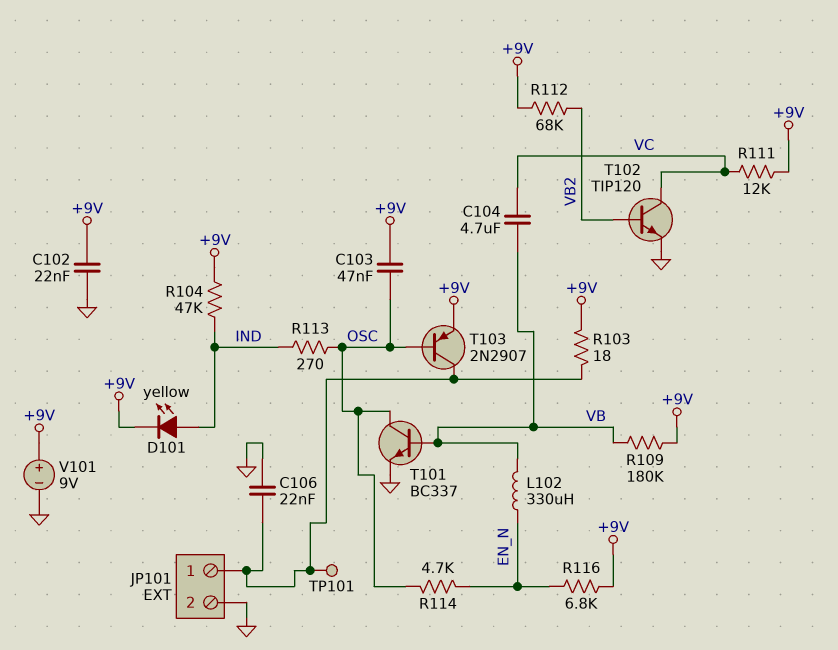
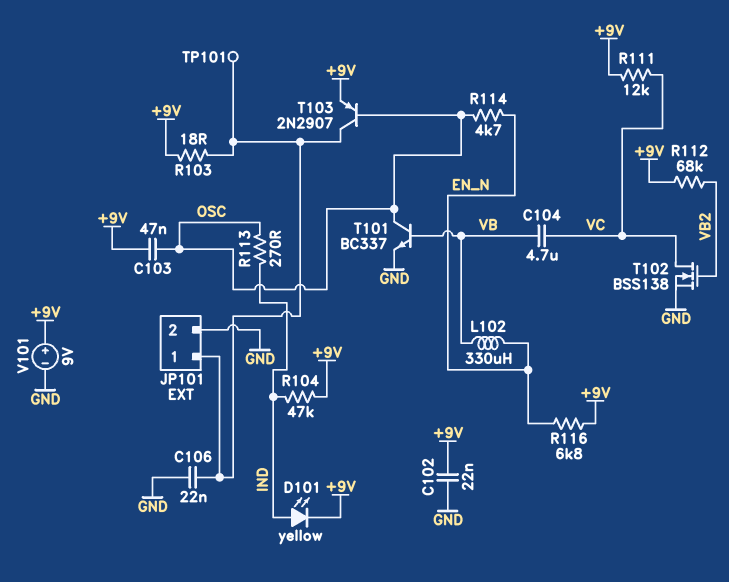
R109: 180k (+9V, VB) -> none
T102: NPN TIP120 (B VB2, C VC, E GND) -> NMOS BSS138 (G VB2, D VC, S GND)

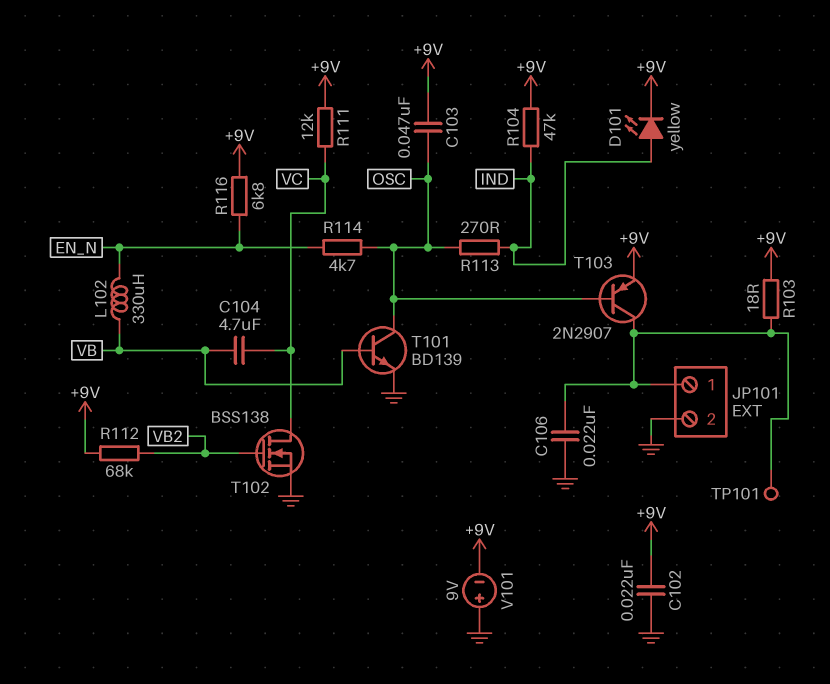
T101: NPN BC337 (B VB, C OSC, E GND) -> NPN BD139 (B VB, C OSC, E GND)
V101: 9V (plus +9V, minus GND) -> 9V (plus GND, minus +9V)

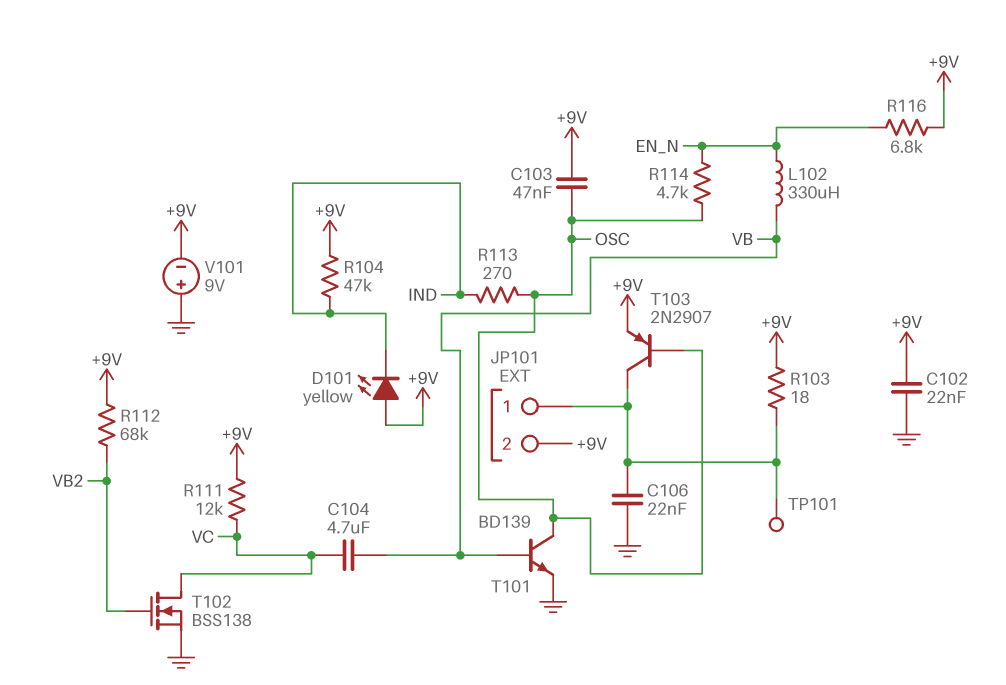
D101: LED yellow (A IND, K +9V) -> LED yellow (A +9V, K IND)
JP101 pin 2: GND -> +9V

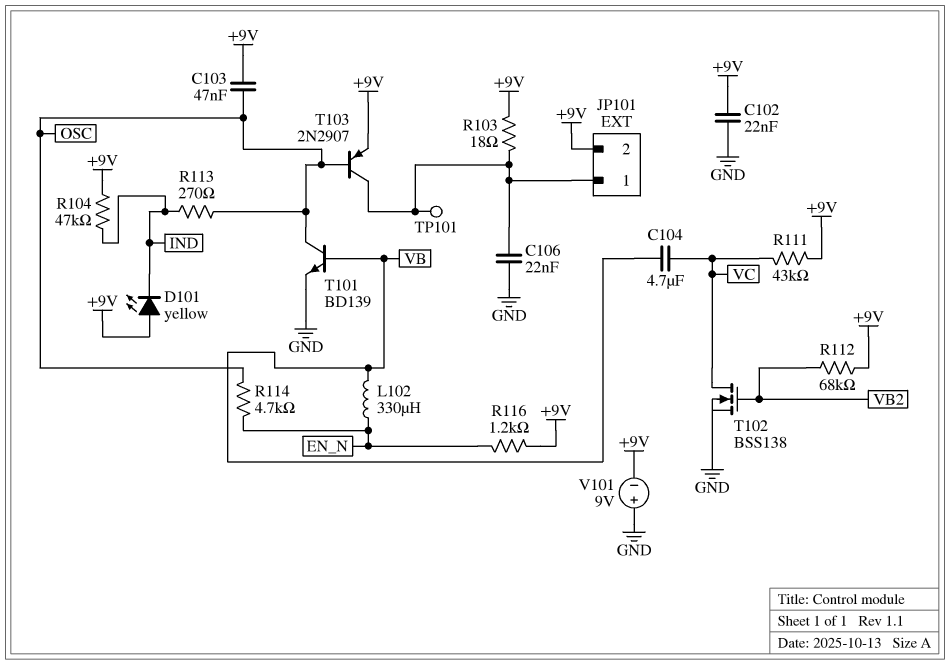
R111: 12k (+9V, VC) -> 43k (+9V, VC)
R116: 6.8k (+9V, EN_N) -> 1.2k (+9V, EN_N)

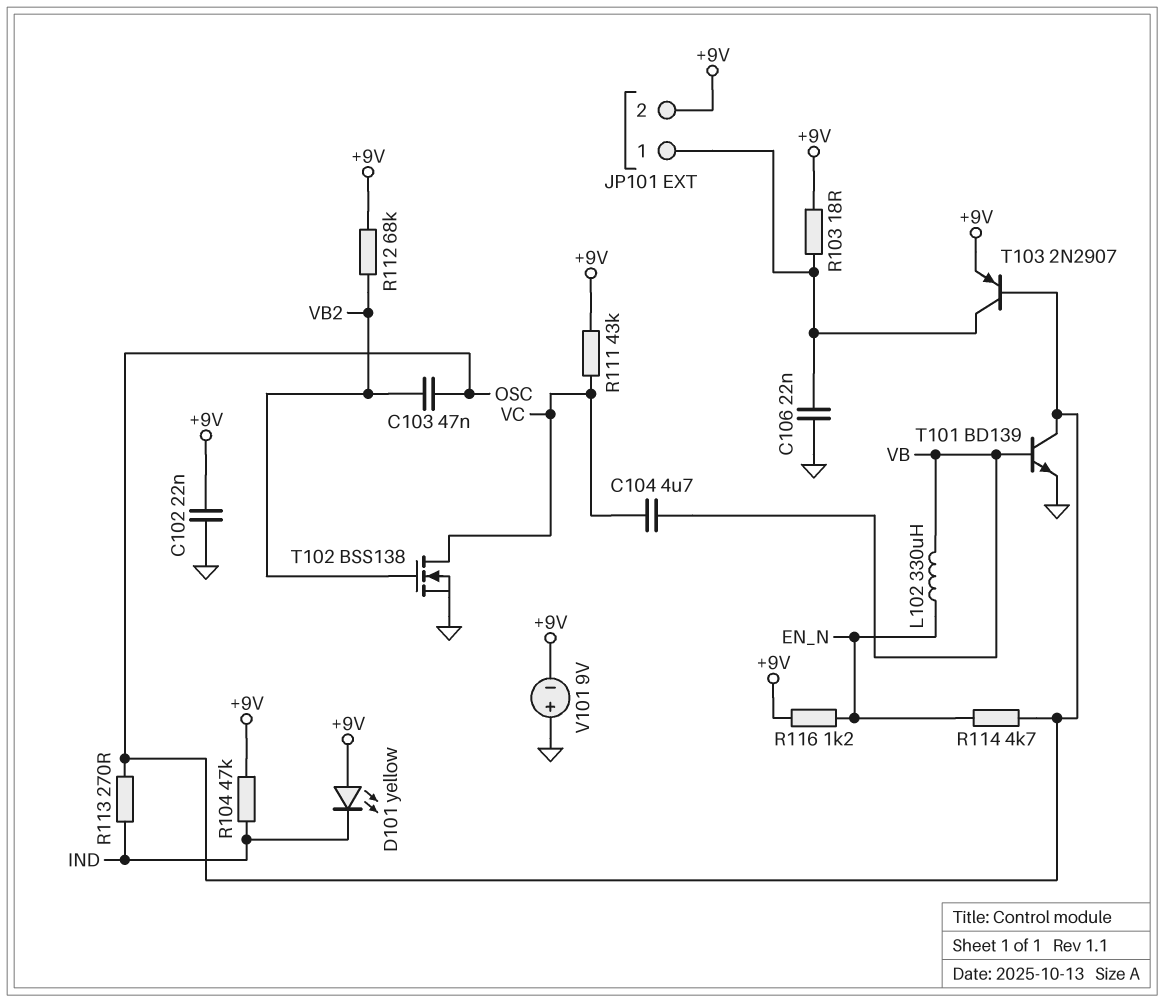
C103: 47nF (+9V, OSC) -> 47nF (OSC, VB2)
TP101: test point (JP101/1) -> none

